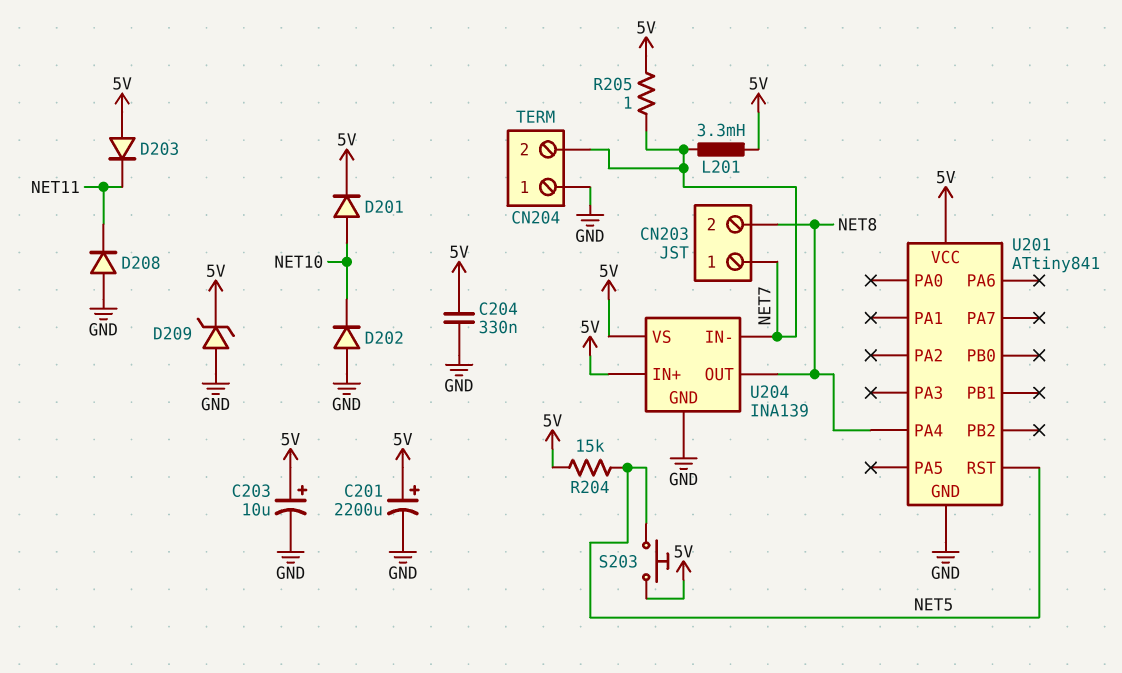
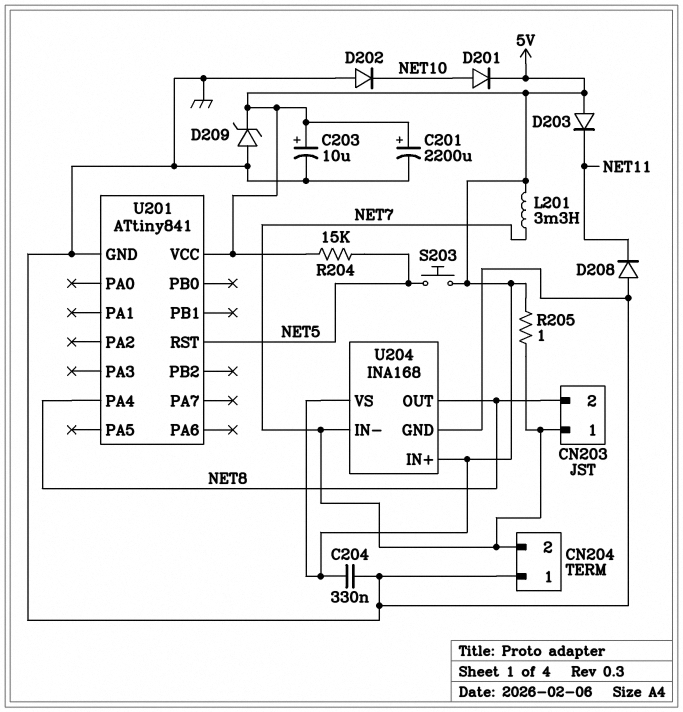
U204: INA139 -> INA168

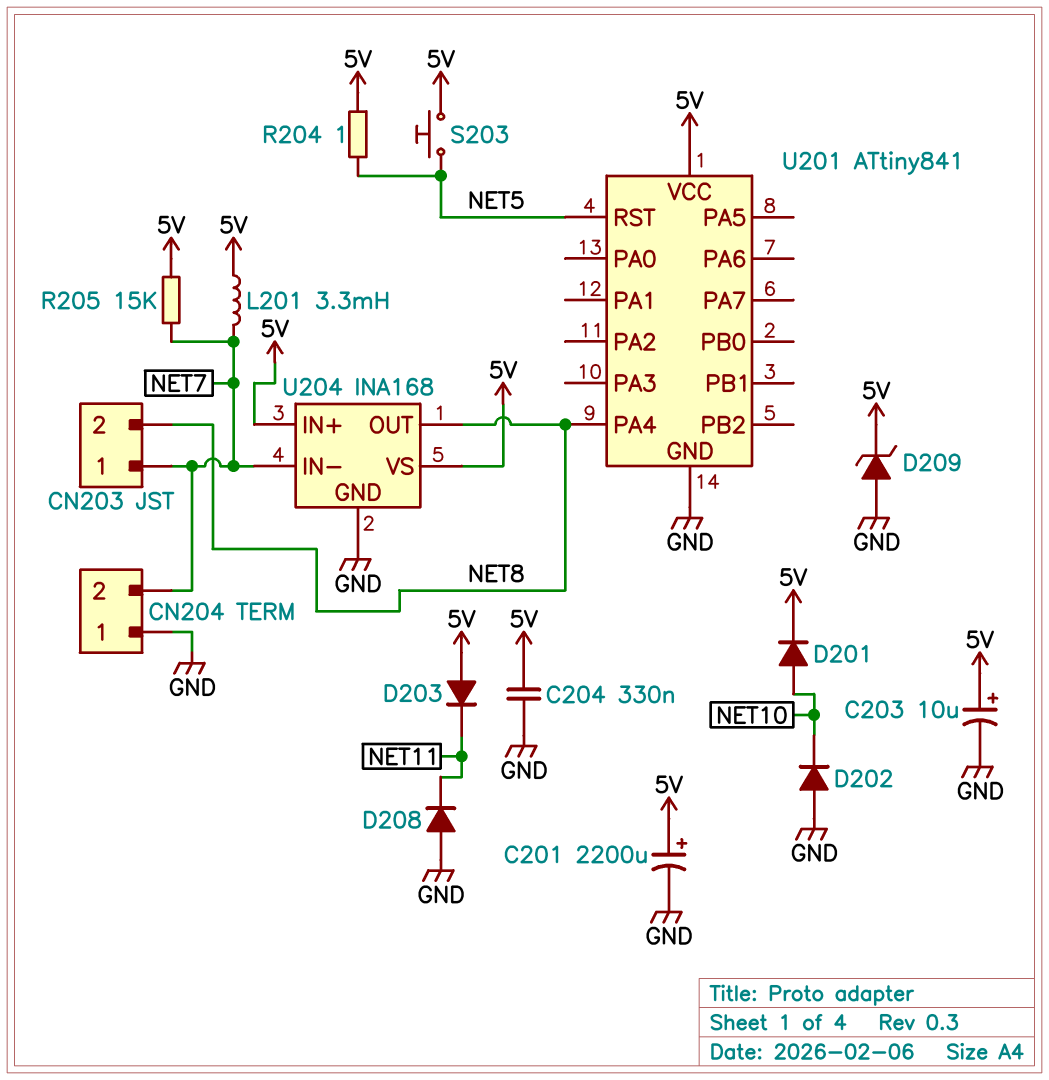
R204: 15k (5V, NET5) -> 1 (5V, NET5)
R205: 1 (5V, NET7) -> 15k (5V, NET7)

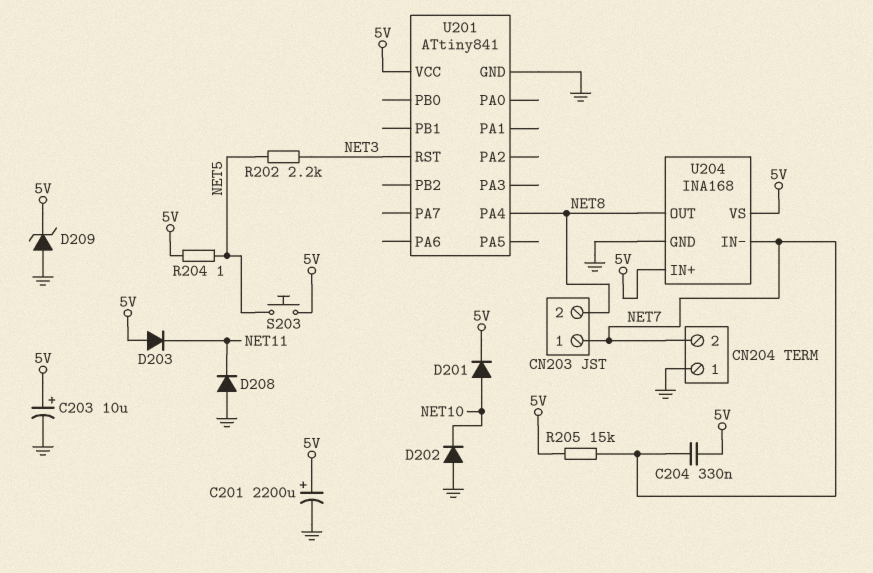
C204: 330nF (5V, GND) -> 330nF (5V, NET7)
L201: 3.3mH (5V, NET7) -> none
R202: none -> 2.2k (NET3, NET5)
U201 pin RST: NET5 -> NET3

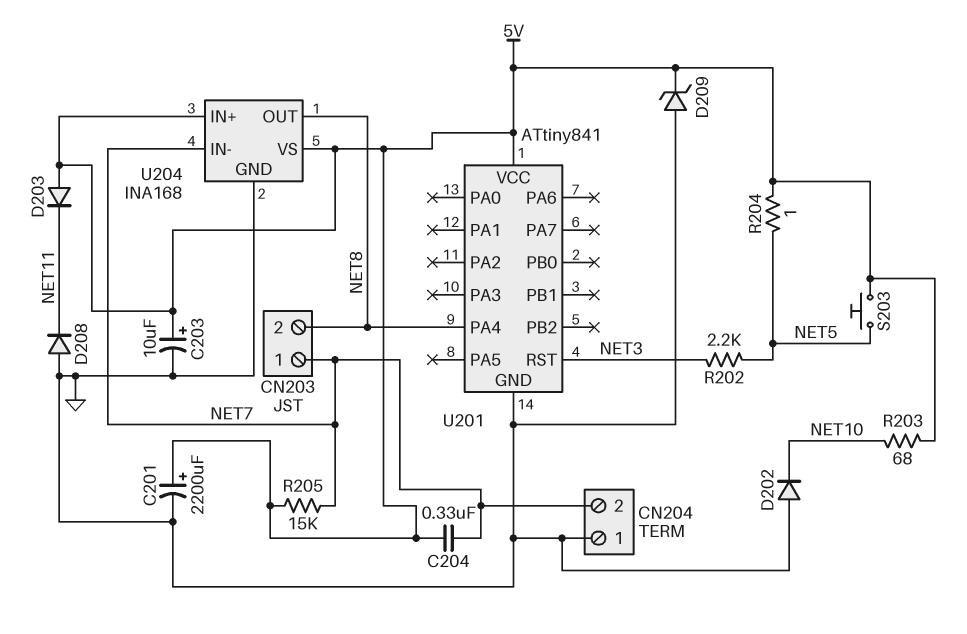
D201: diode (A NET10, K 5V) -> none
R203: none -> 68 (5V, NET10)

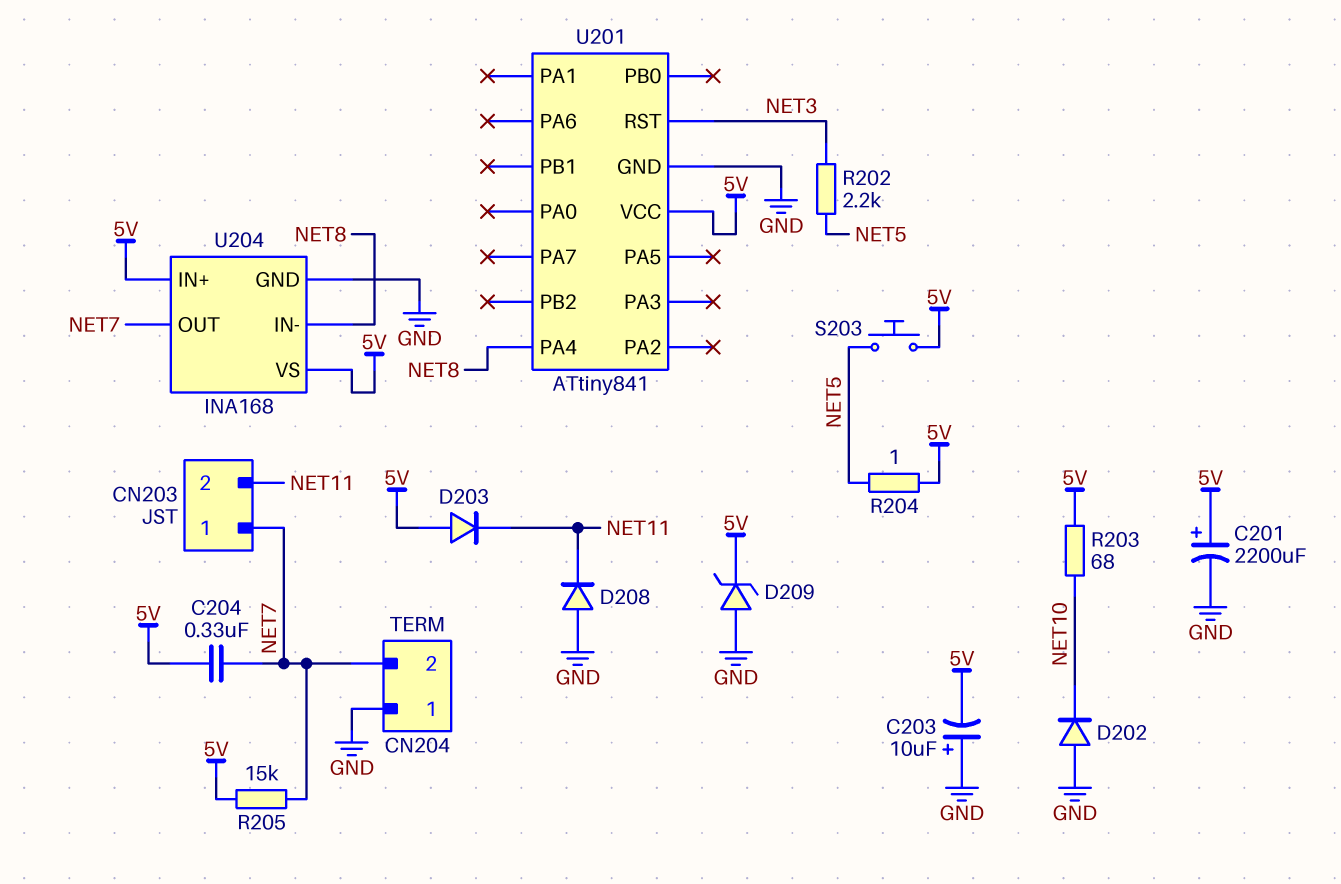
C203: 10uF (plus 5V, minus GND) -> 10uF (plus GND, minus 5V)
CN203 pin 2: NET8 -> NET11
U204 pin IN-: NET7 -> NET8
U204 pin OUT: NET8 -> NET7

